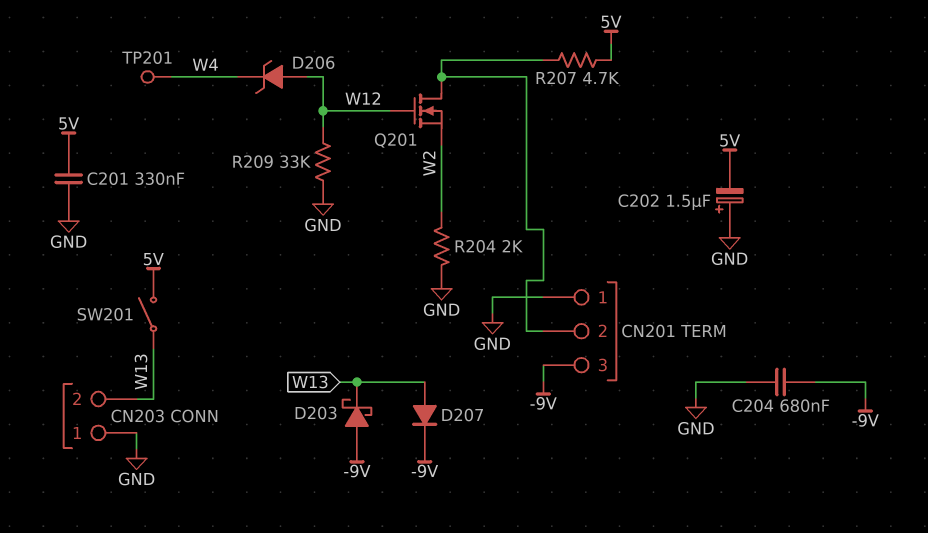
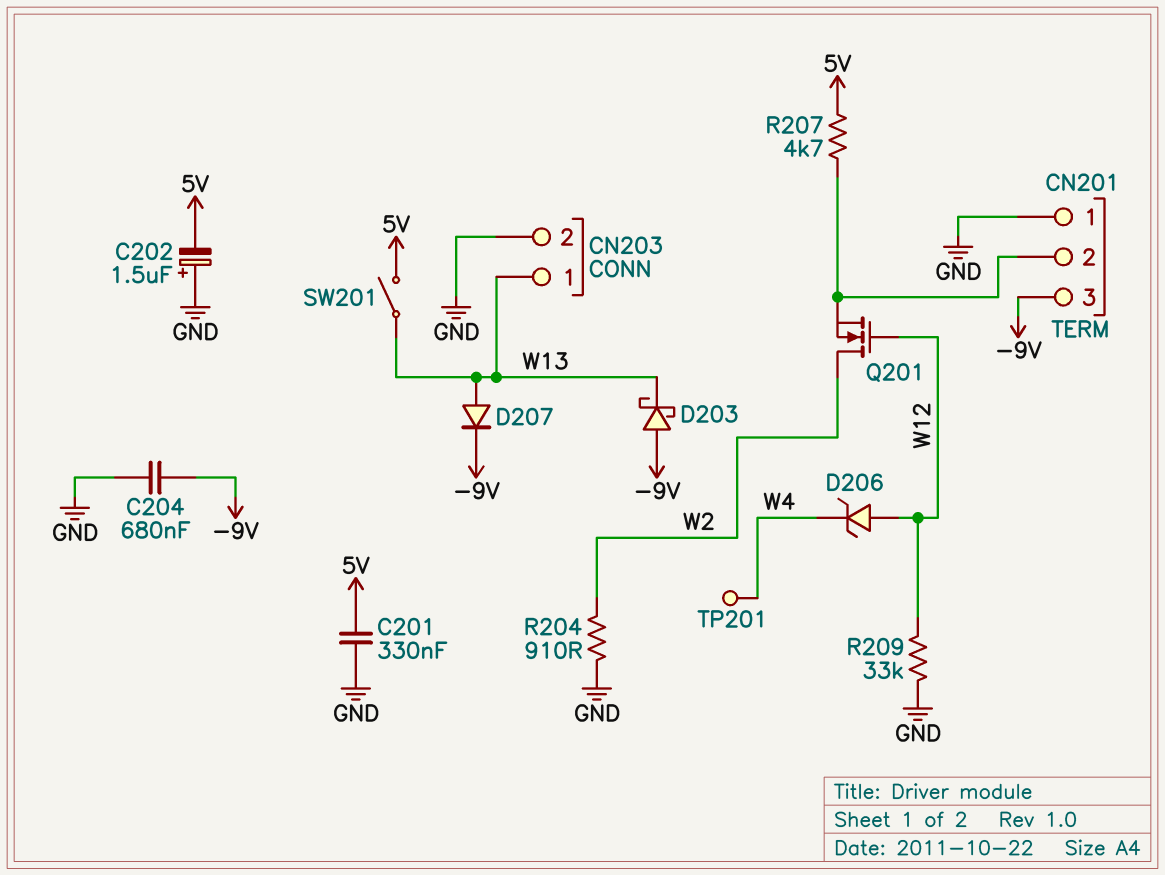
CN203 pin 1: GND -> W13
CN203 pin 2: W13 -> GND
Q201: NMOS (G W12, D CN201/2, S W2) -> NMOS (G W12, D W2, S CN201/2)
R204: 2k (GND, W2) -> 910 (GND, W2)

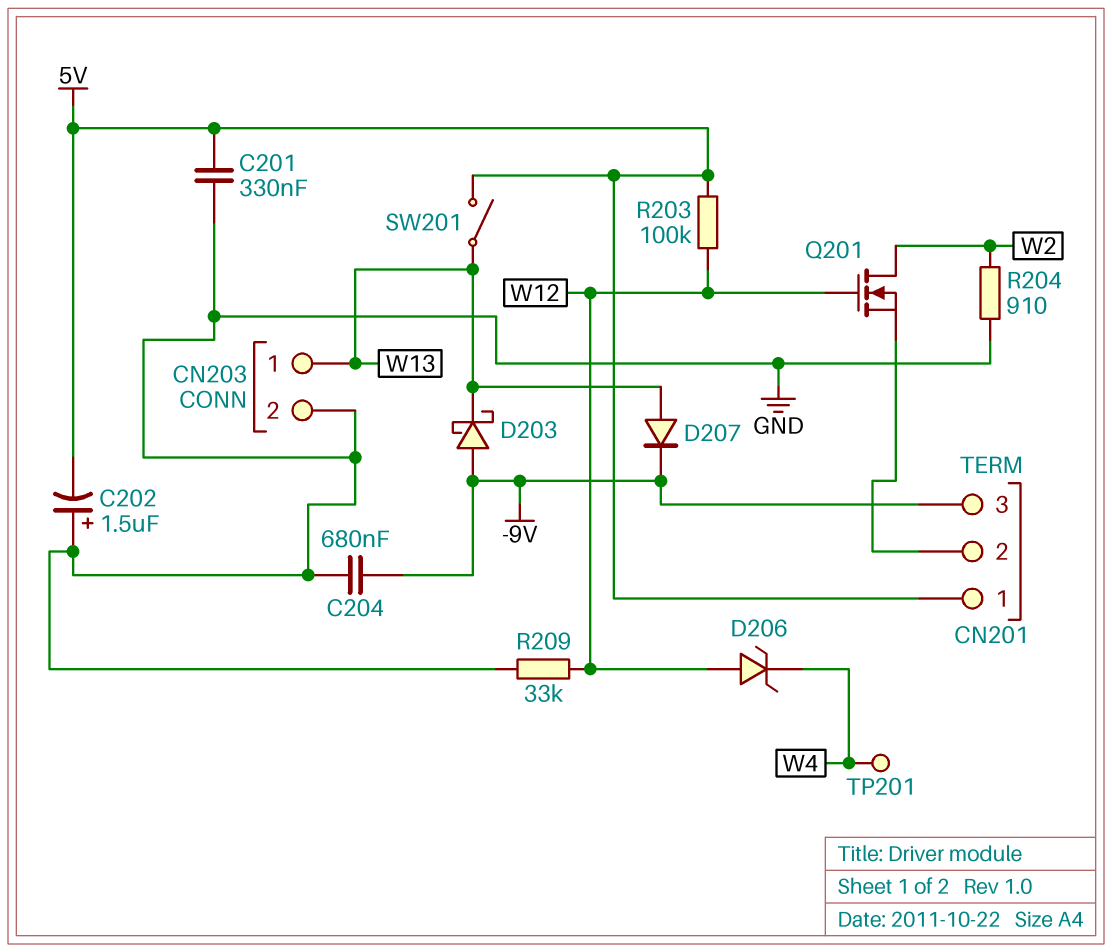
CN201 pin 1: GND -> 5V
R203: none -> 100k (5V, W12)
R207: 4.7k (5V, CN201/2) -> none

